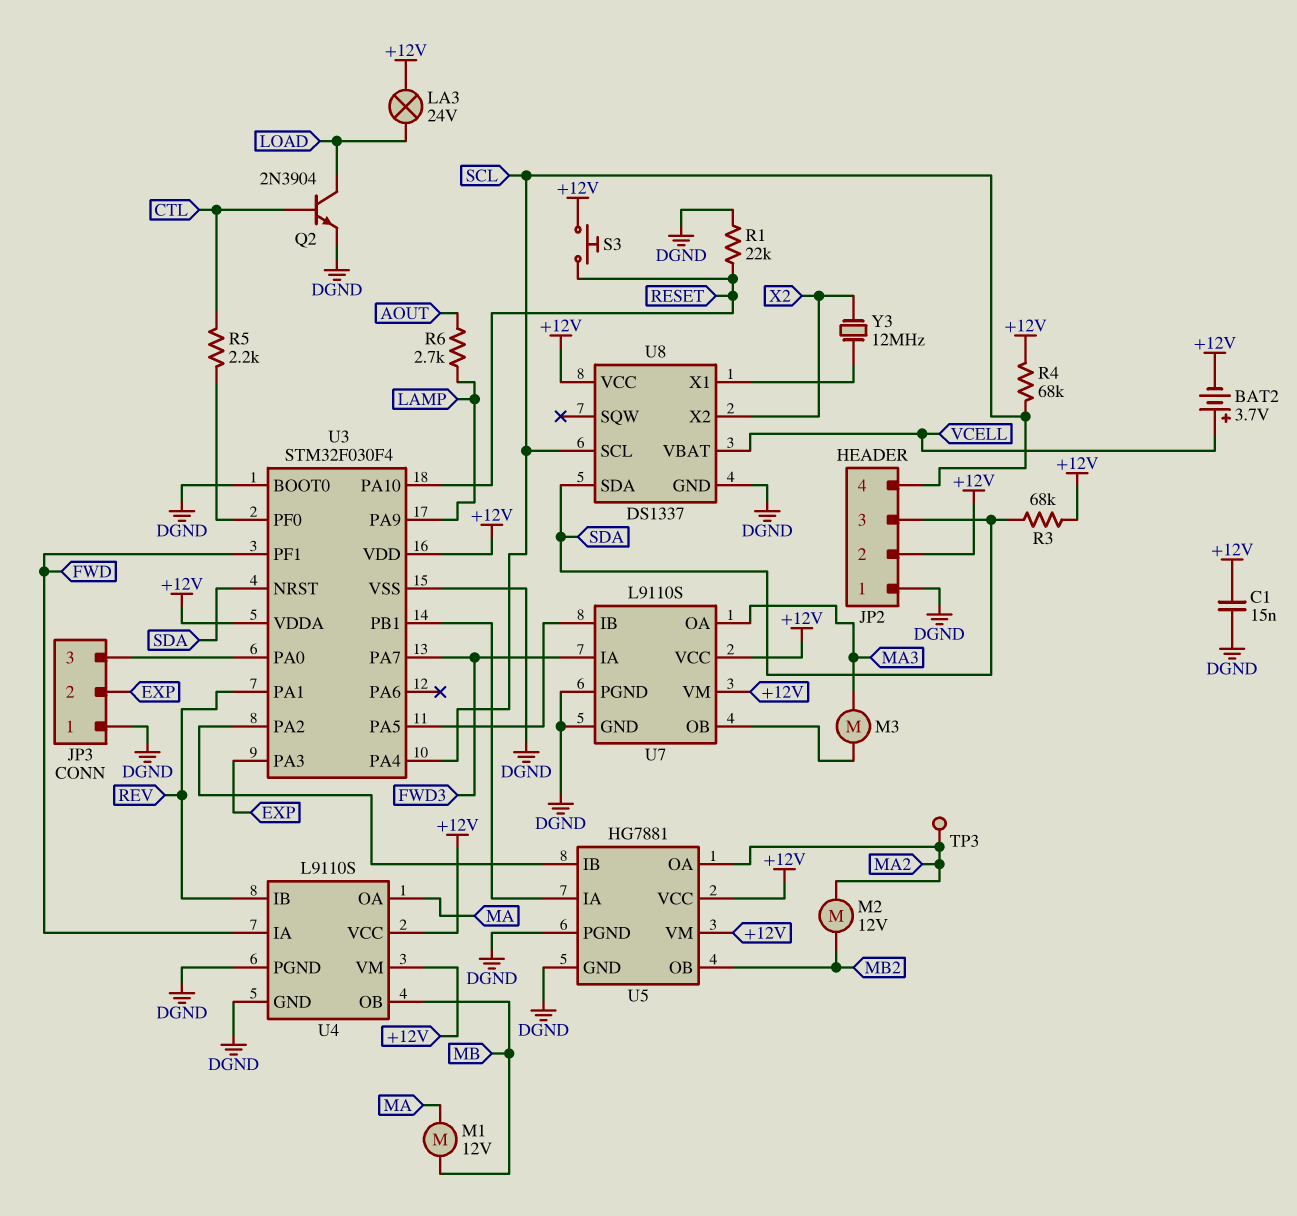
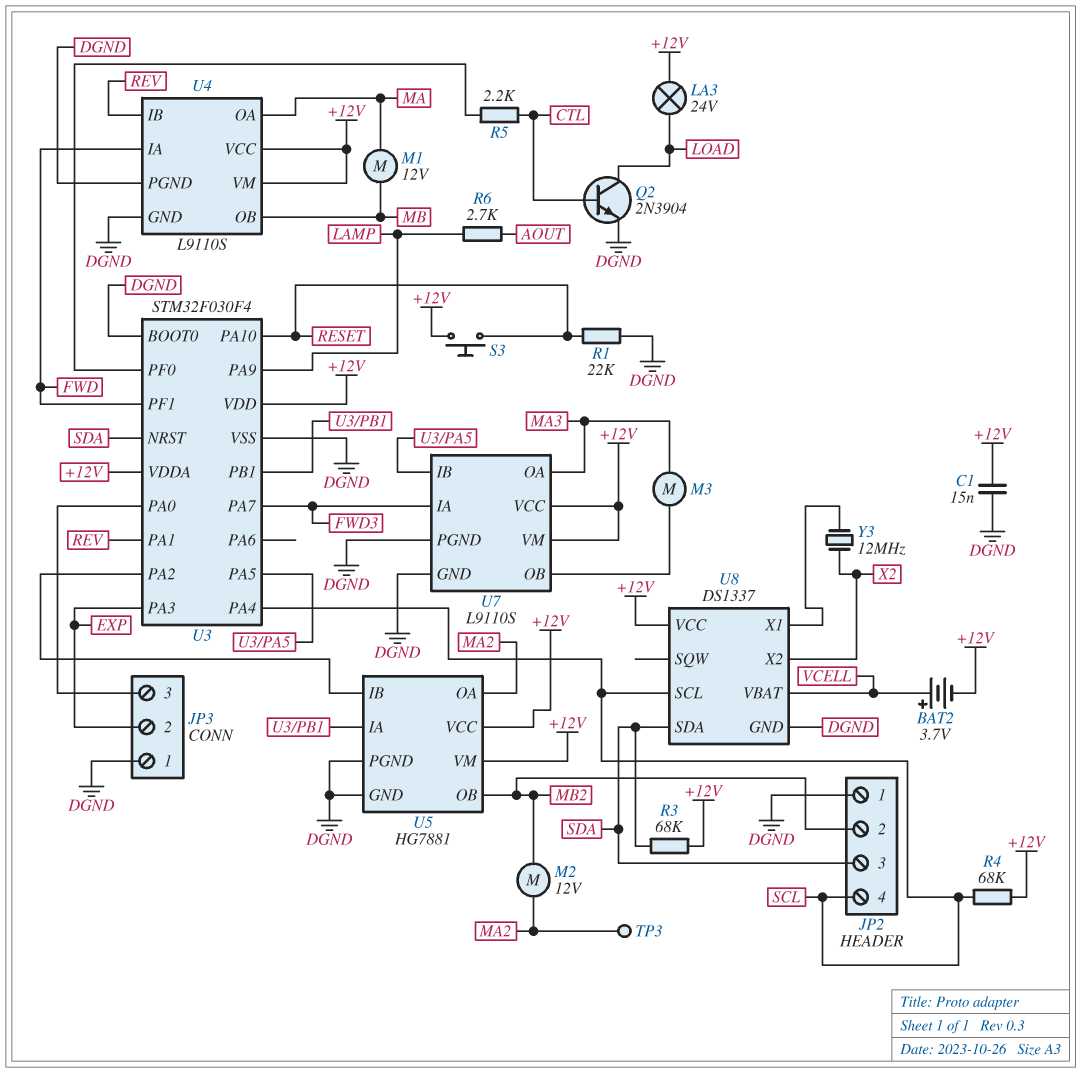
JP2 pin 2: +12V -> MB2

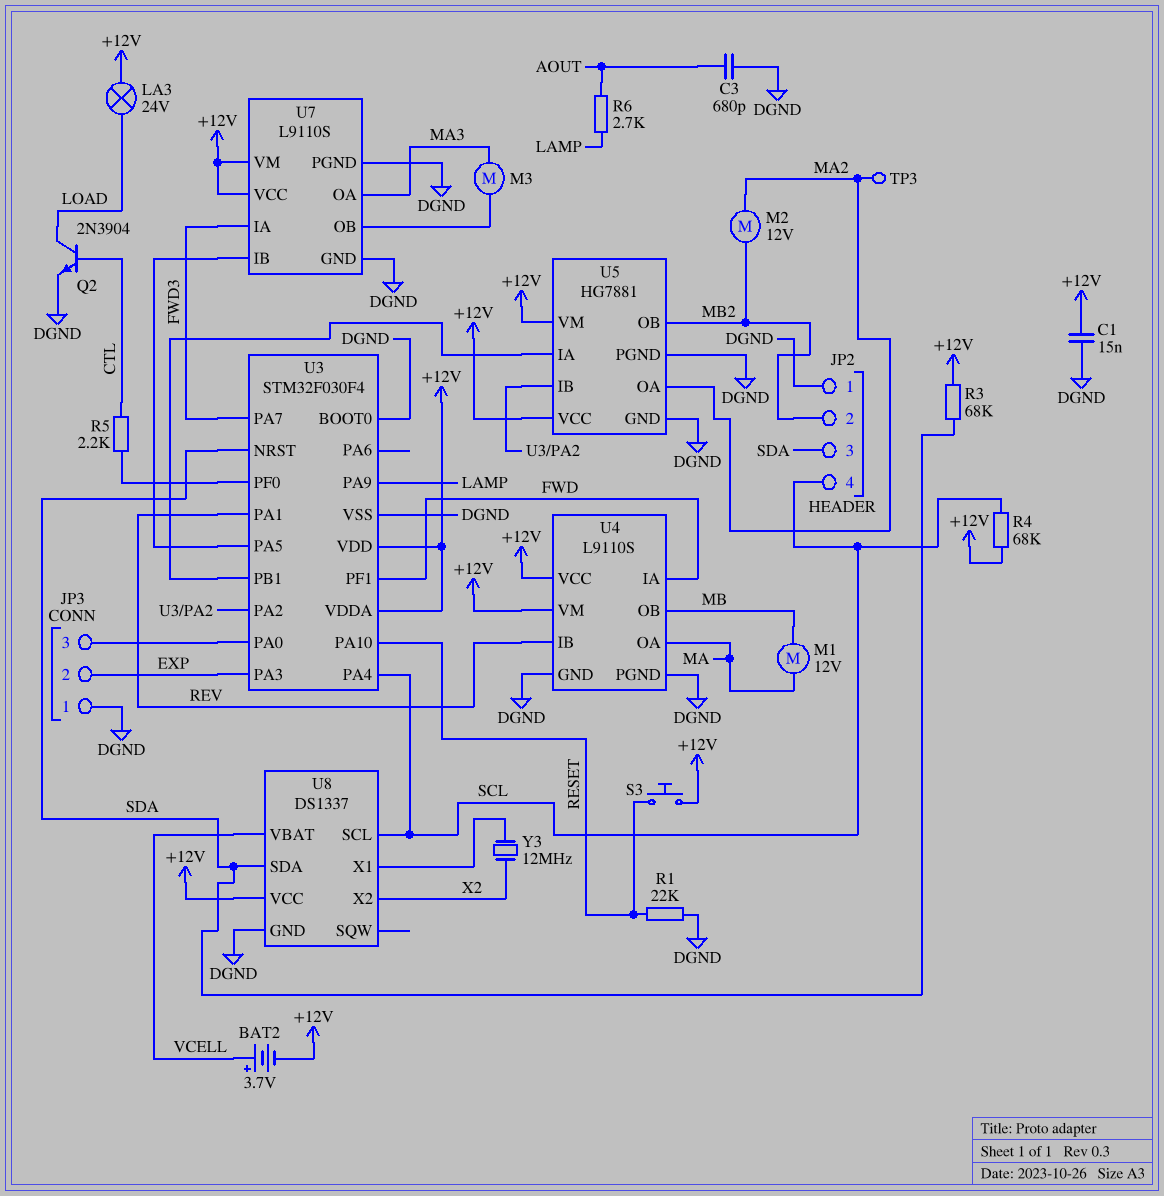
C3: none -> 680pF (AOUT, DGND)

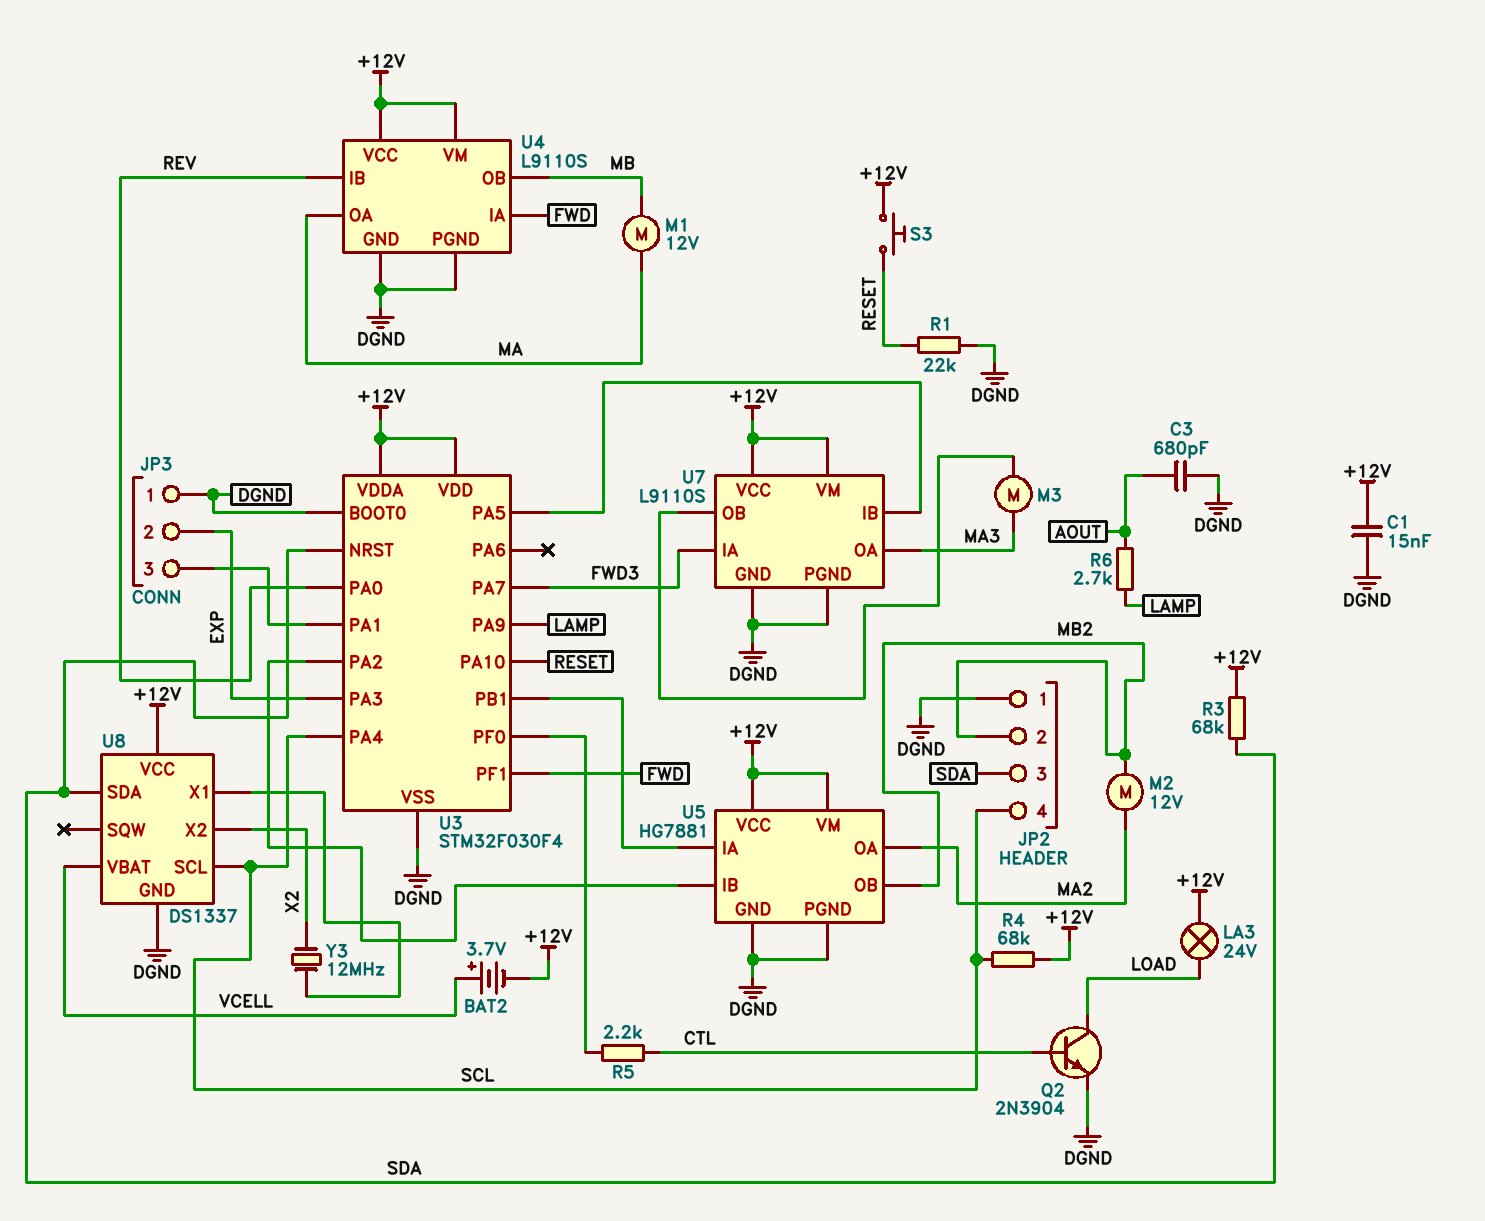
TP3: test point (MA2) -> none
U3 pin PA0: JP3/3 -> REV
U3 pin PA1: REV -> JP3/3

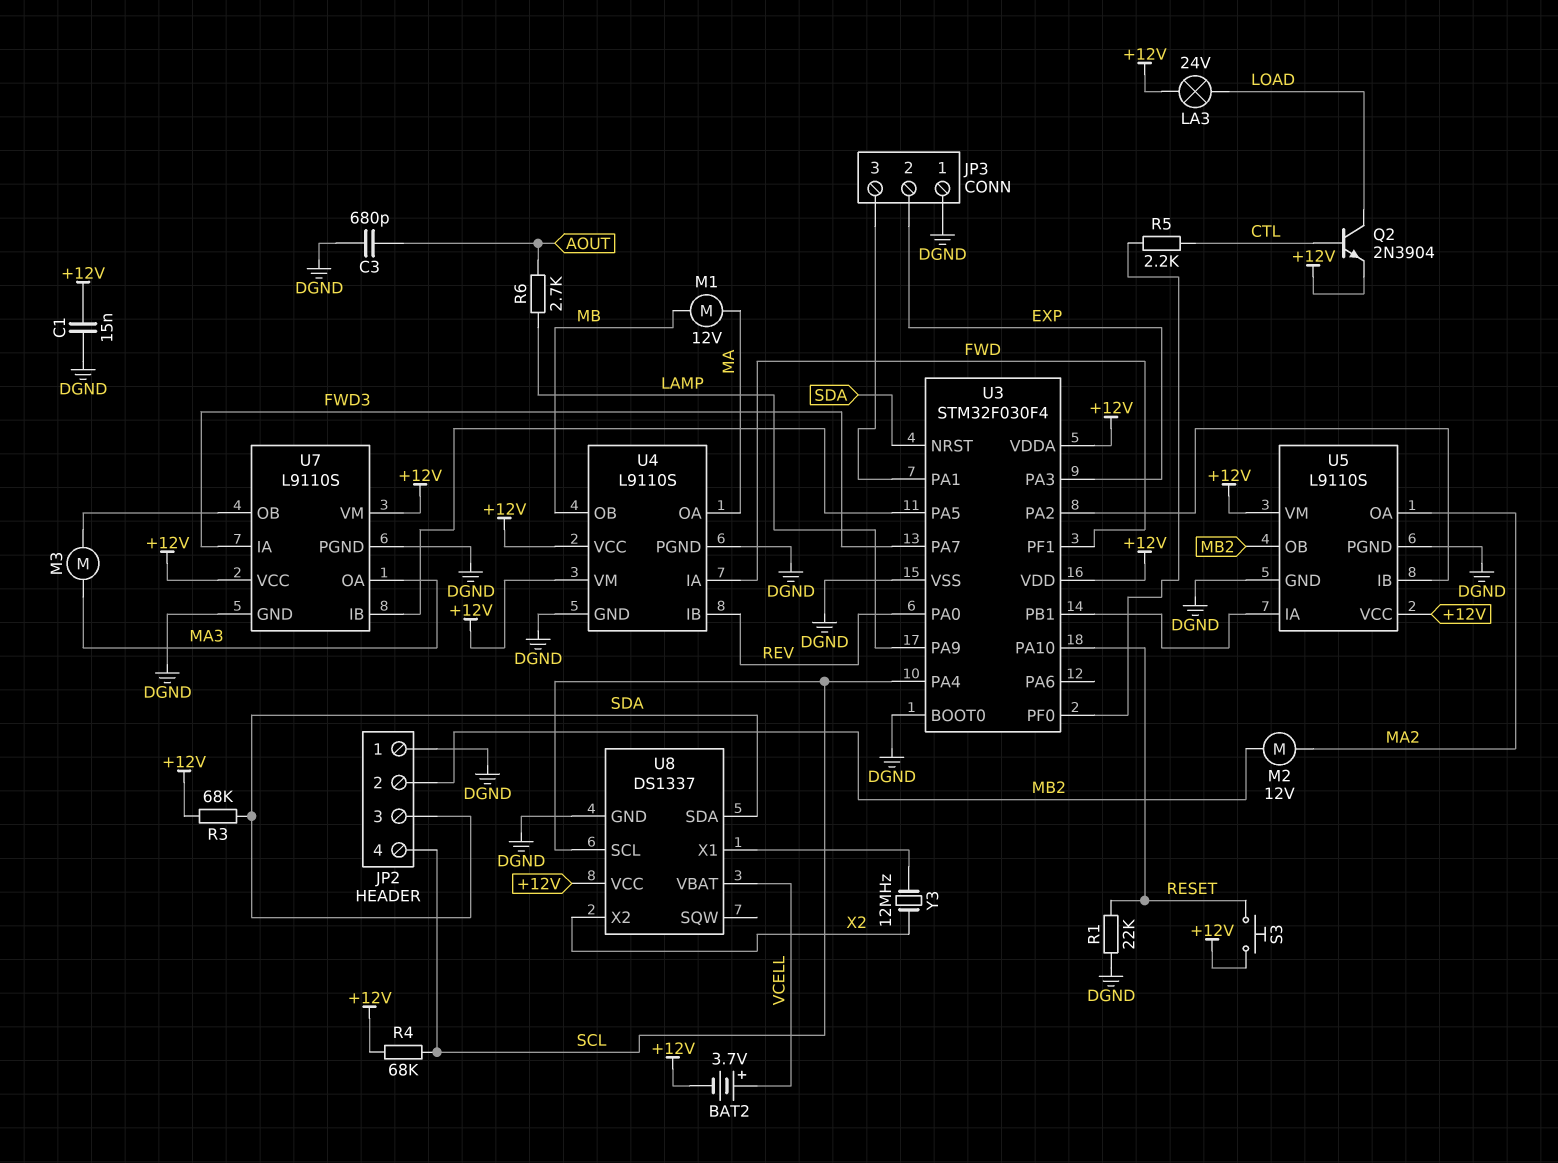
Q2: NPN 2N3904 (B CTL, C LOAD, E DGND) -> NPN 2N3904 (B CTL, C LOAD, E +12V)
U5: HG7881 -> L9110S

